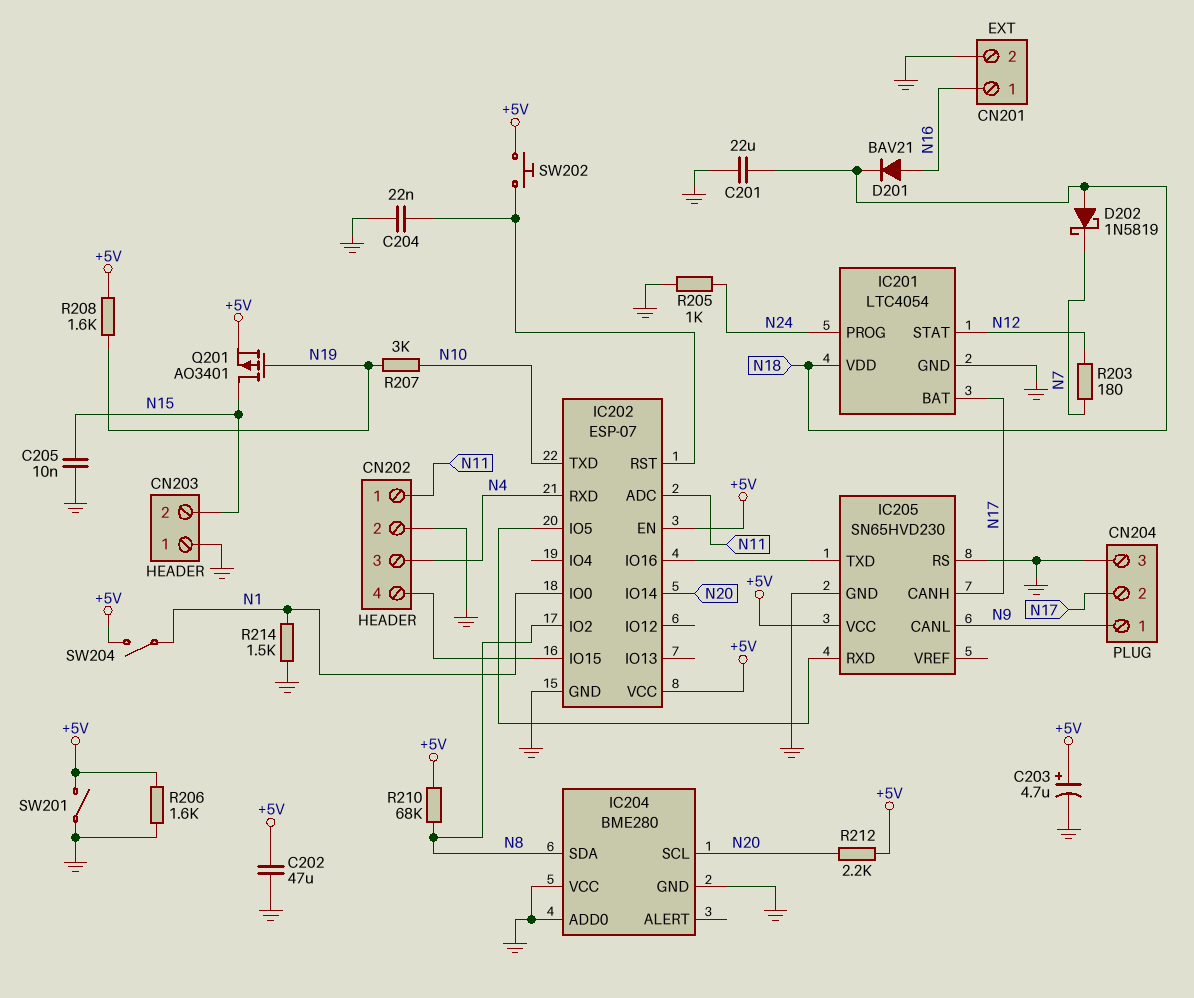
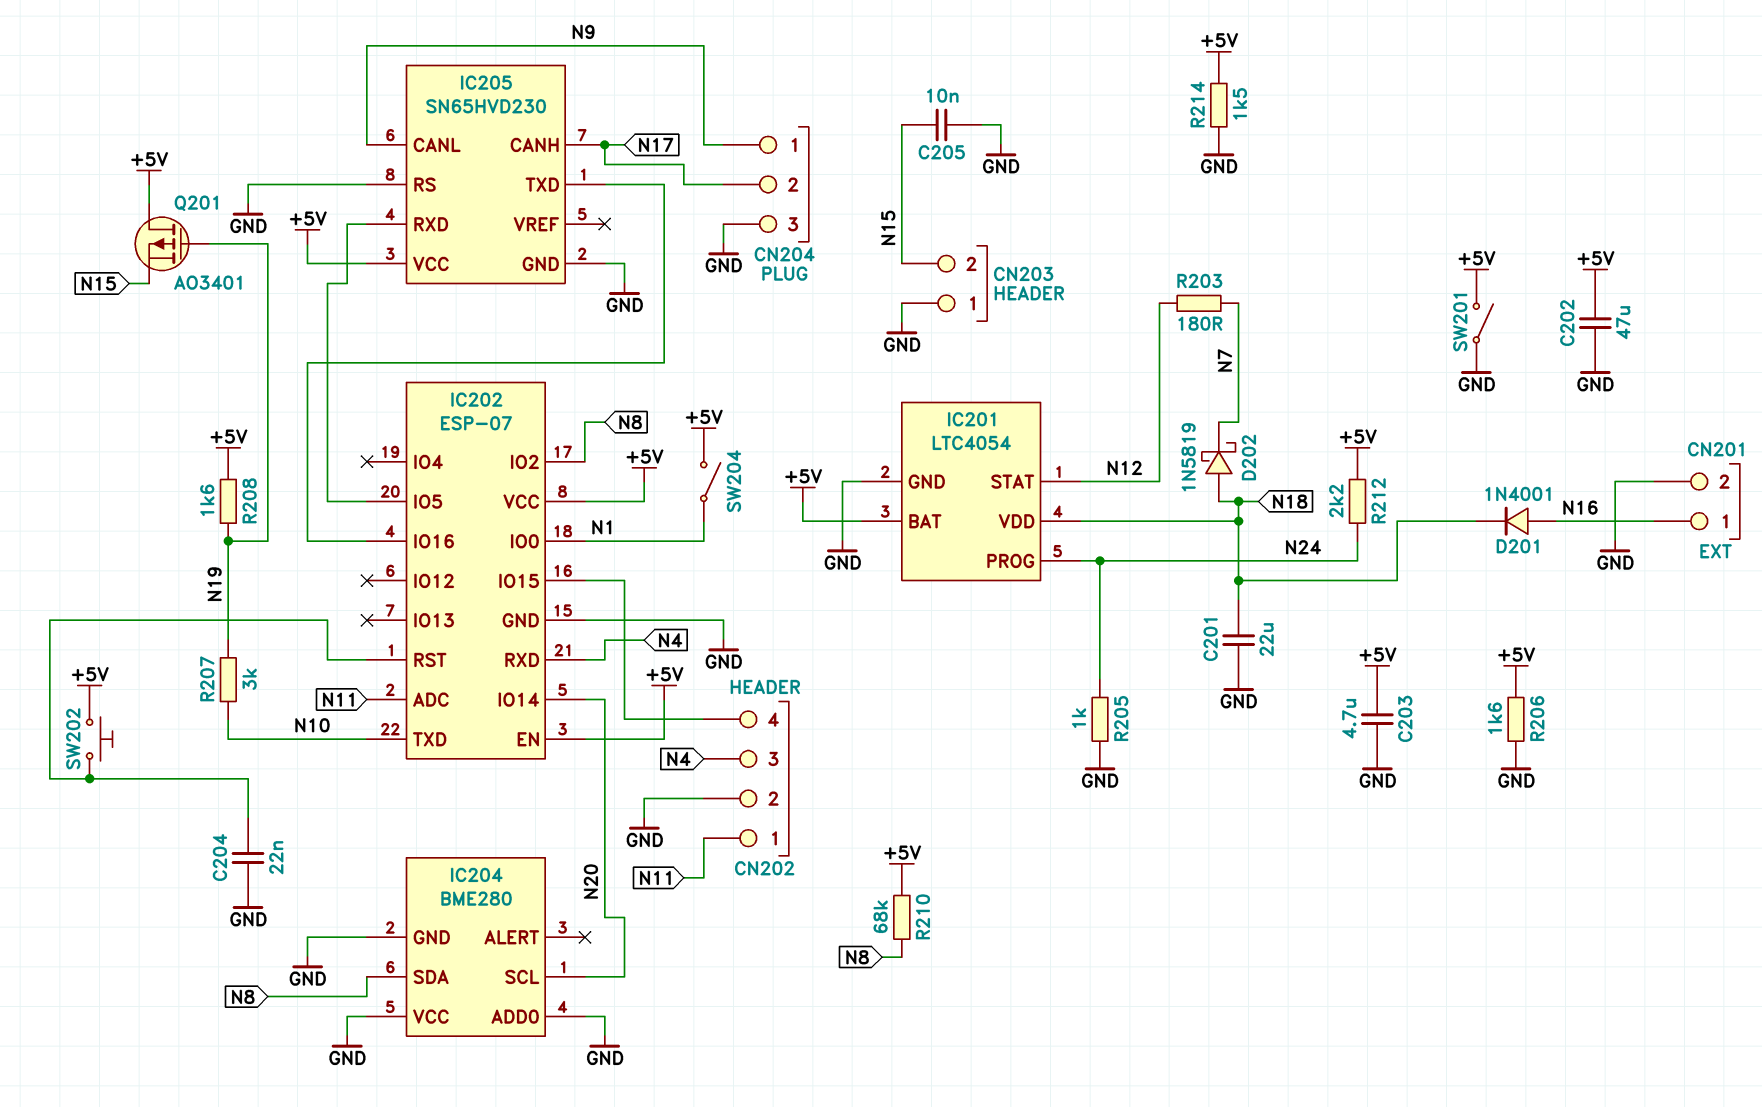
C203: 4.7uF (plus +5V, minus GND) -> 4.7uF (+5V, GND)
D201: diode BAV21 (A N16, K N18) -> diode 1N4001 (A N16, K N18)
IC201 pin BAT: N17 -> +5V
Q201: PMOS AO3401 (G N19, D N15, S +5V) -> PMOS AO3401 (G N19, D +5V, S N15)
R212: 2.2k (+5V, N20) -> 2.2k (+5V, N24)
R214: 1.5k (GND, N1) -> 1.5k (+5V, GND)

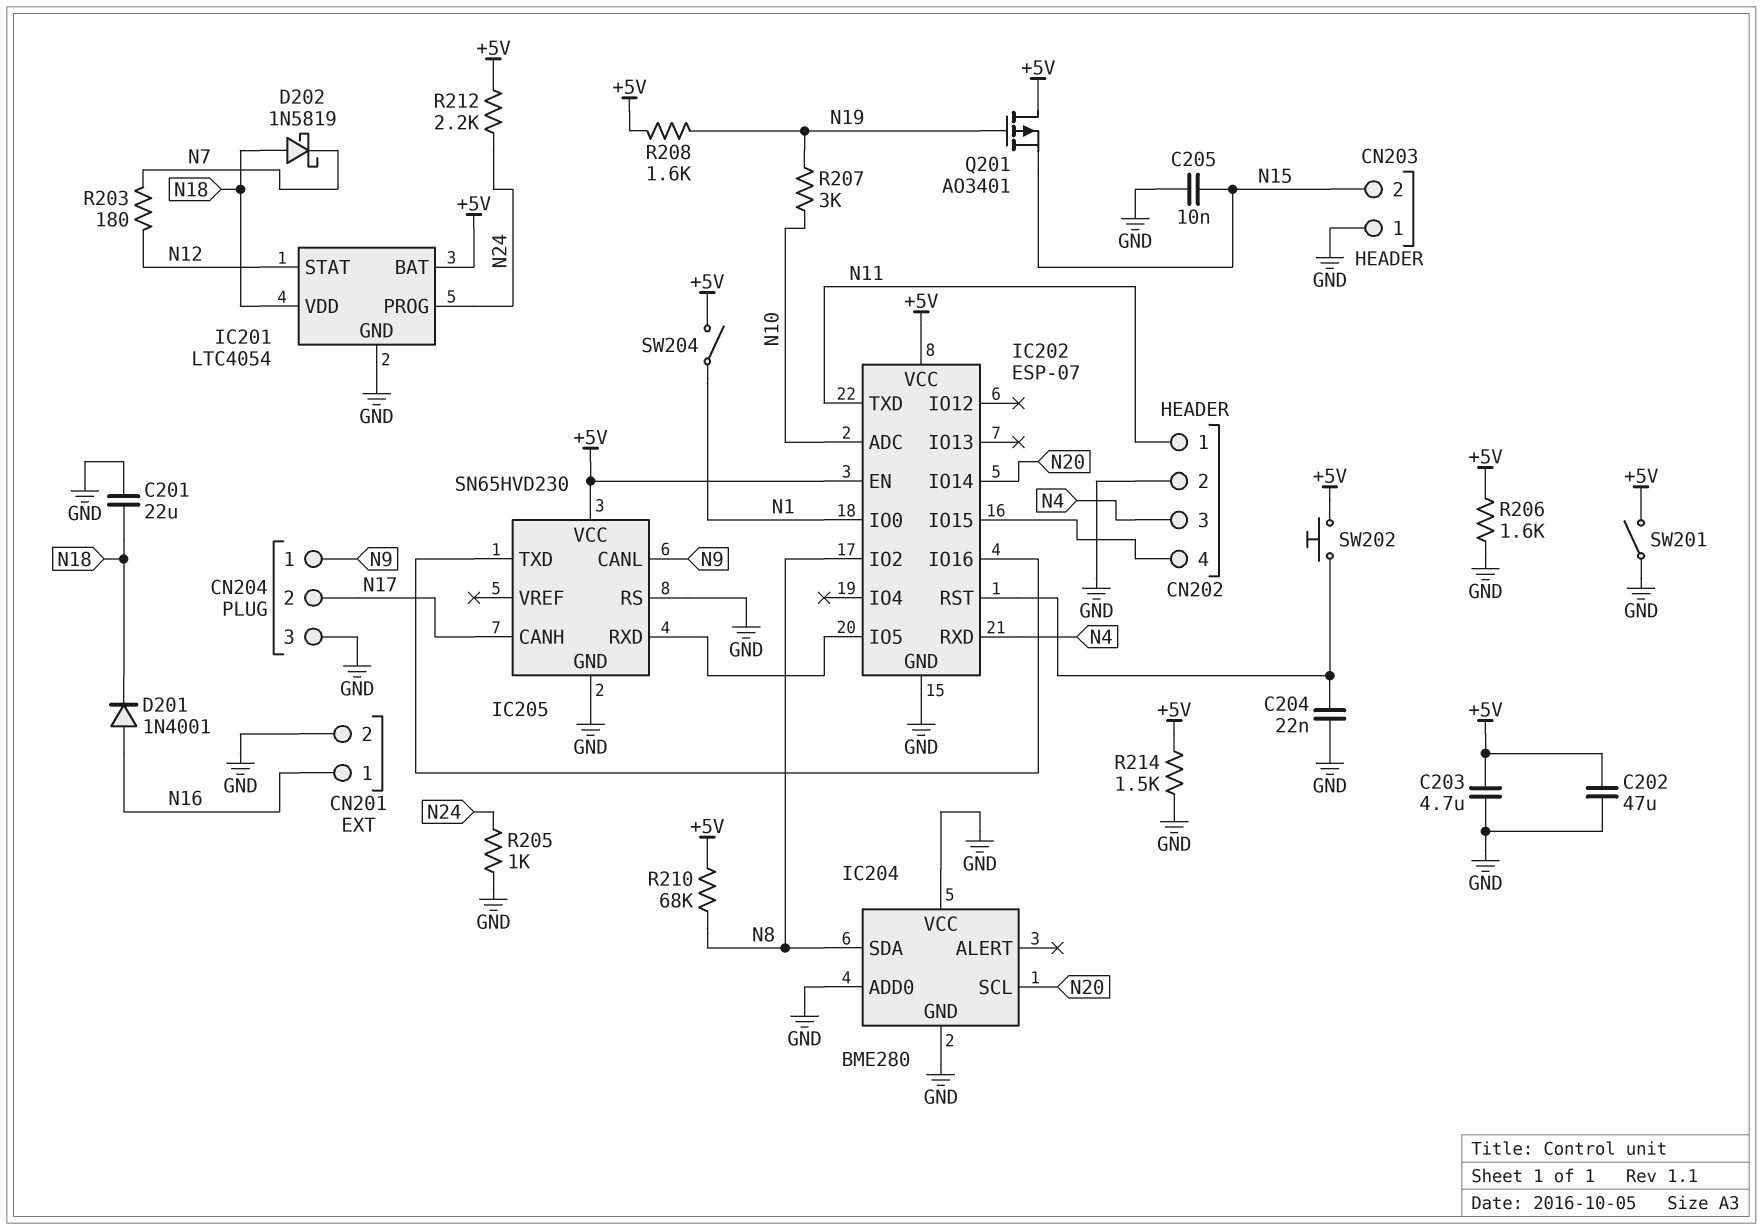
IC202 pin ADC: N11 -> N10
IC202 pin TXD: N10 -> N11

